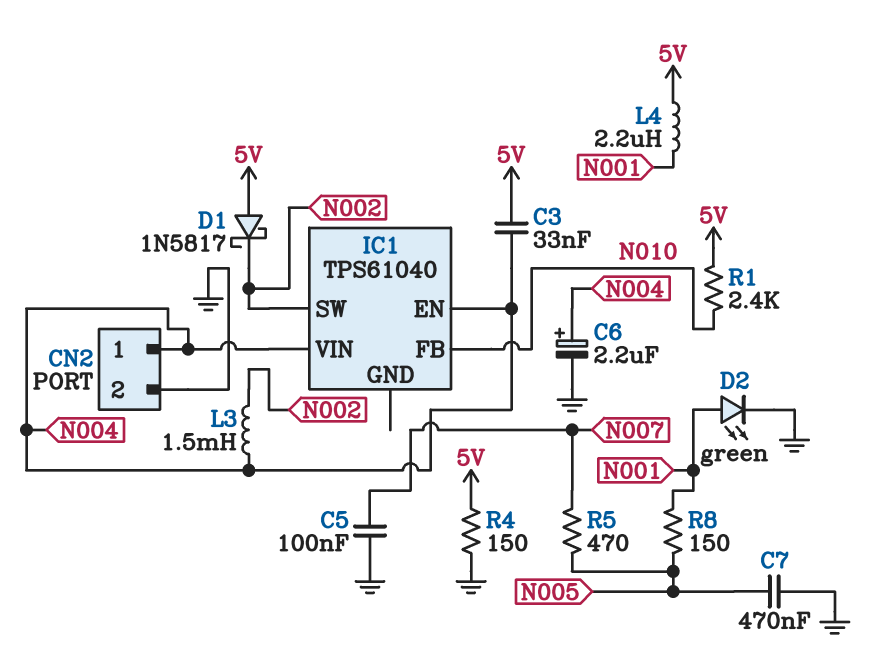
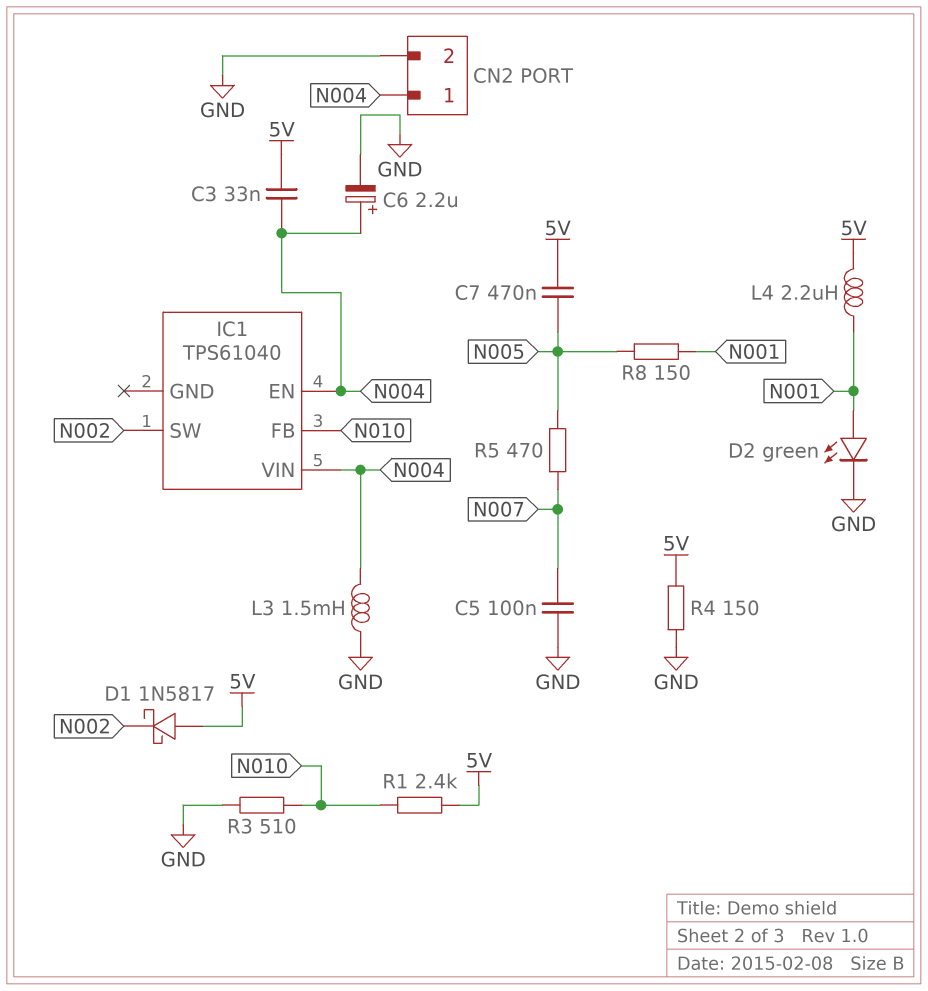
C7: 470nF (GND, N005) -> 470nF (5V, N005)
L3: 1.5mH (N002, N004) -> 1.5mH (GND, N004)
R3: none -> 510 (GND, N010)

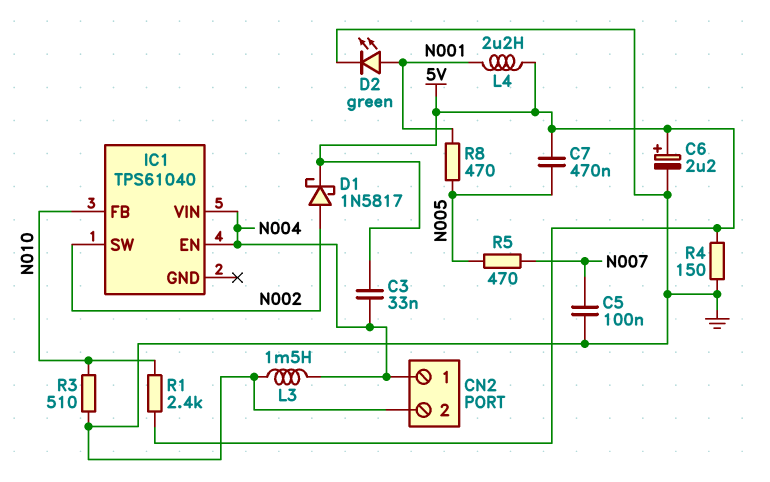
C6: 2.2uF (plus N004, minus GND) -> 2.2uF (plus 5V, minus GND)
D1: schottky 1N5817 (A 5V, K N002) -> schottky 1N5817 (A N002, K 5V)
R8: 150 (N001, N005) -> 470 (N001, N005)

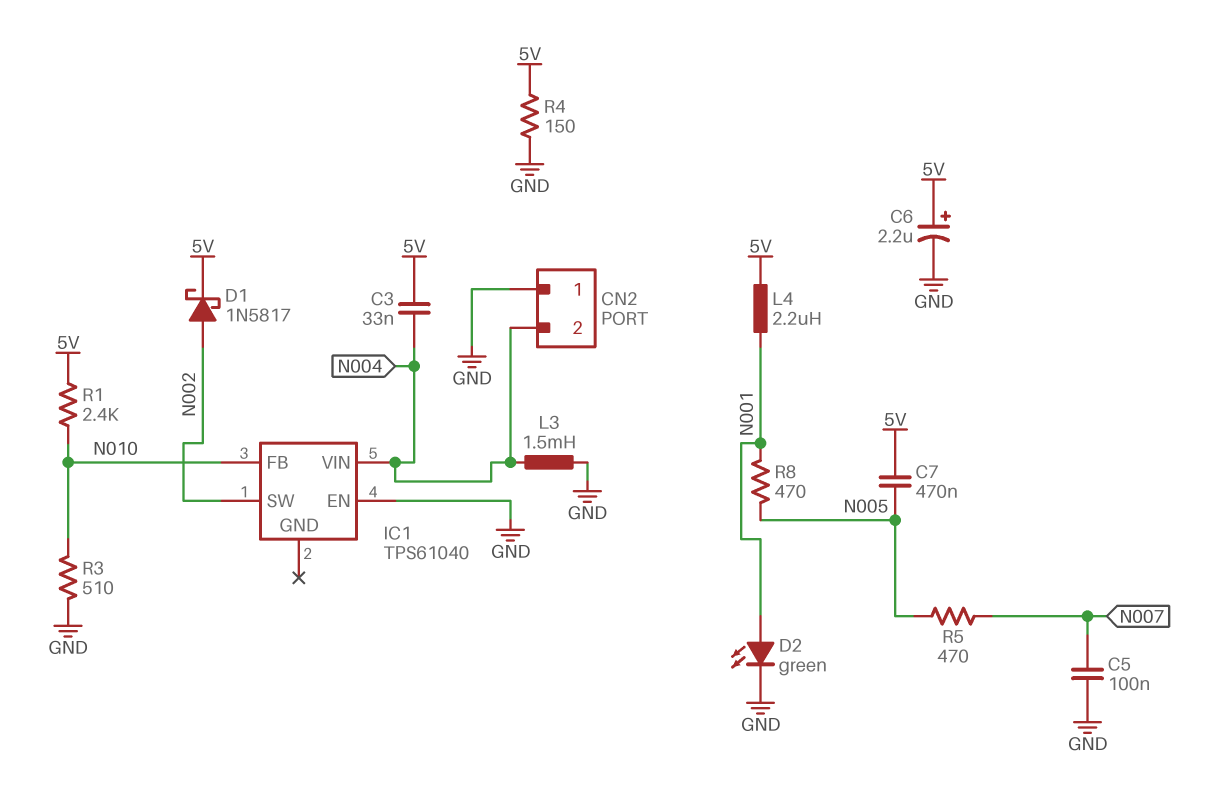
CN2 pin 1: N004 -> GND
CN2 pin 2: GND -> N004
IC1 pin EN: N004 -> GND

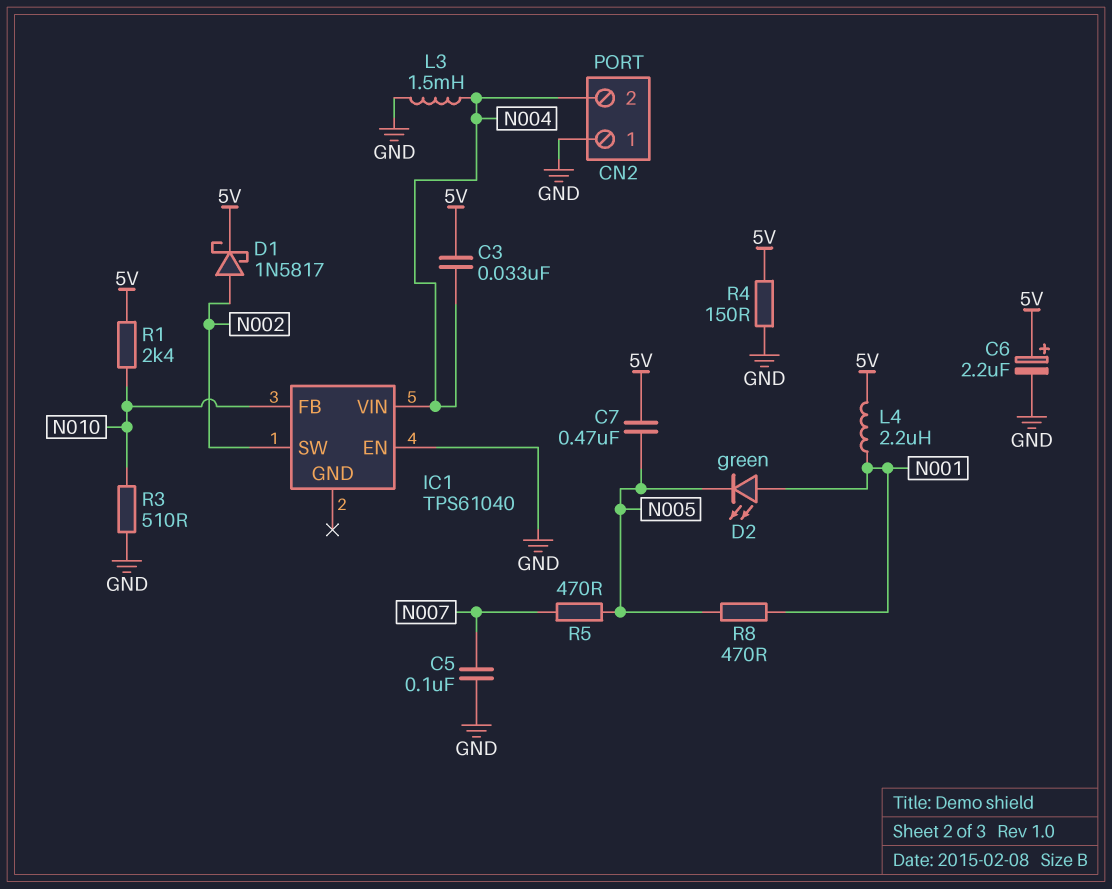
D2: LED green (A N001, K GND) -> LED green (A N001, K N005)

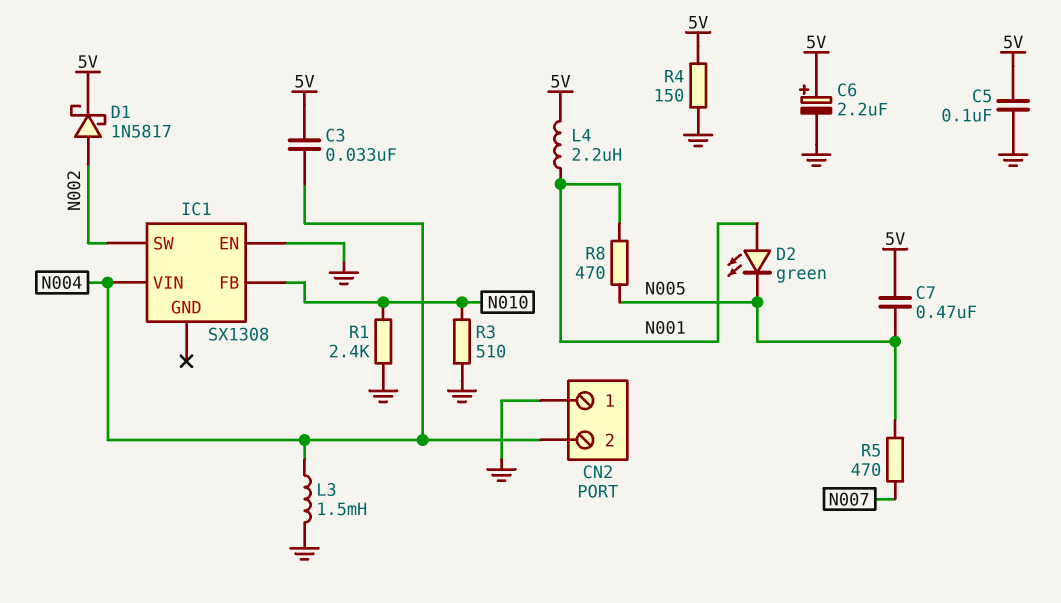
C5: 100nF (GND, N007) -> 100nF (5V, GND)
IC1: TPS61040 -> SX1308
R1: 2.4k (5V, N010) -> 2.4k (GND, N010)

